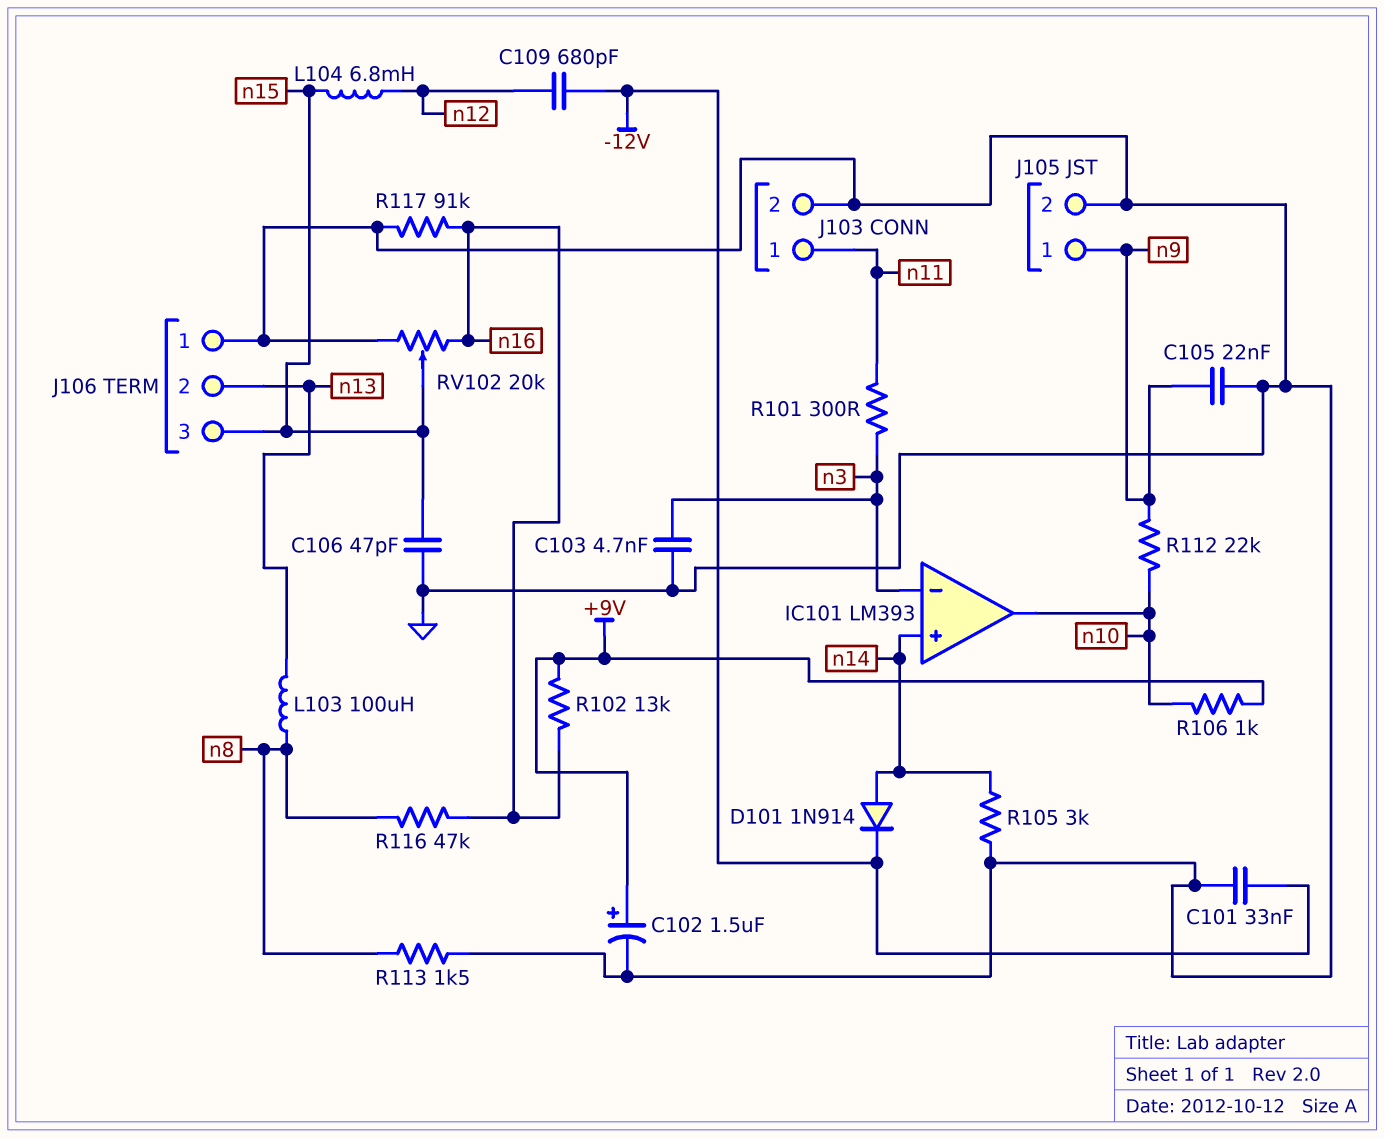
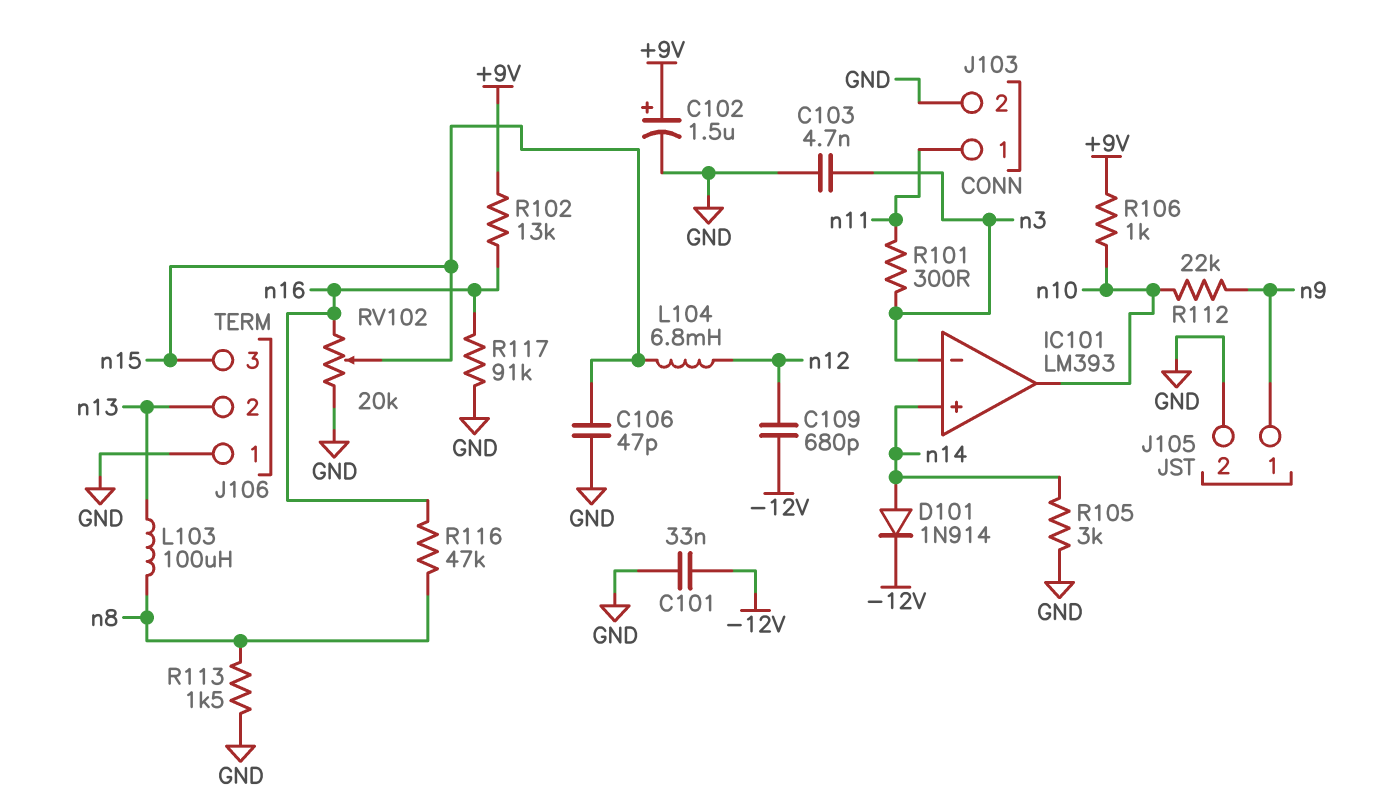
C105: 22nF (GND, n9) -> none

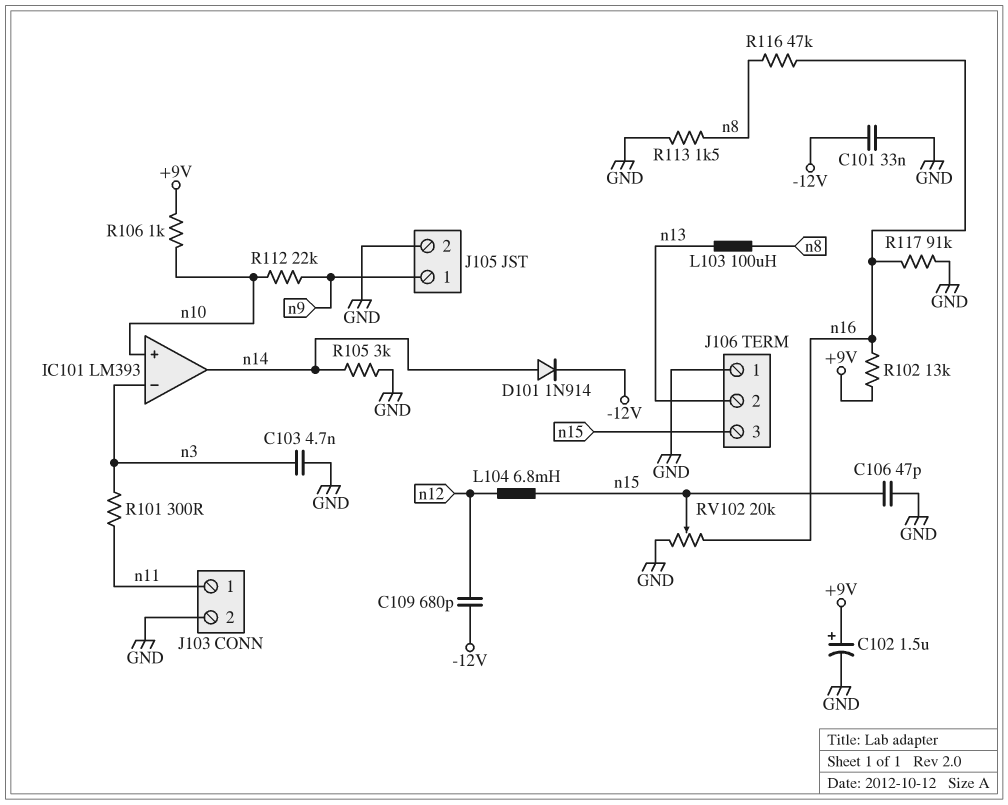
IC101 pin in+: n14 -> n10
IC101 pin out: n10 -> n14

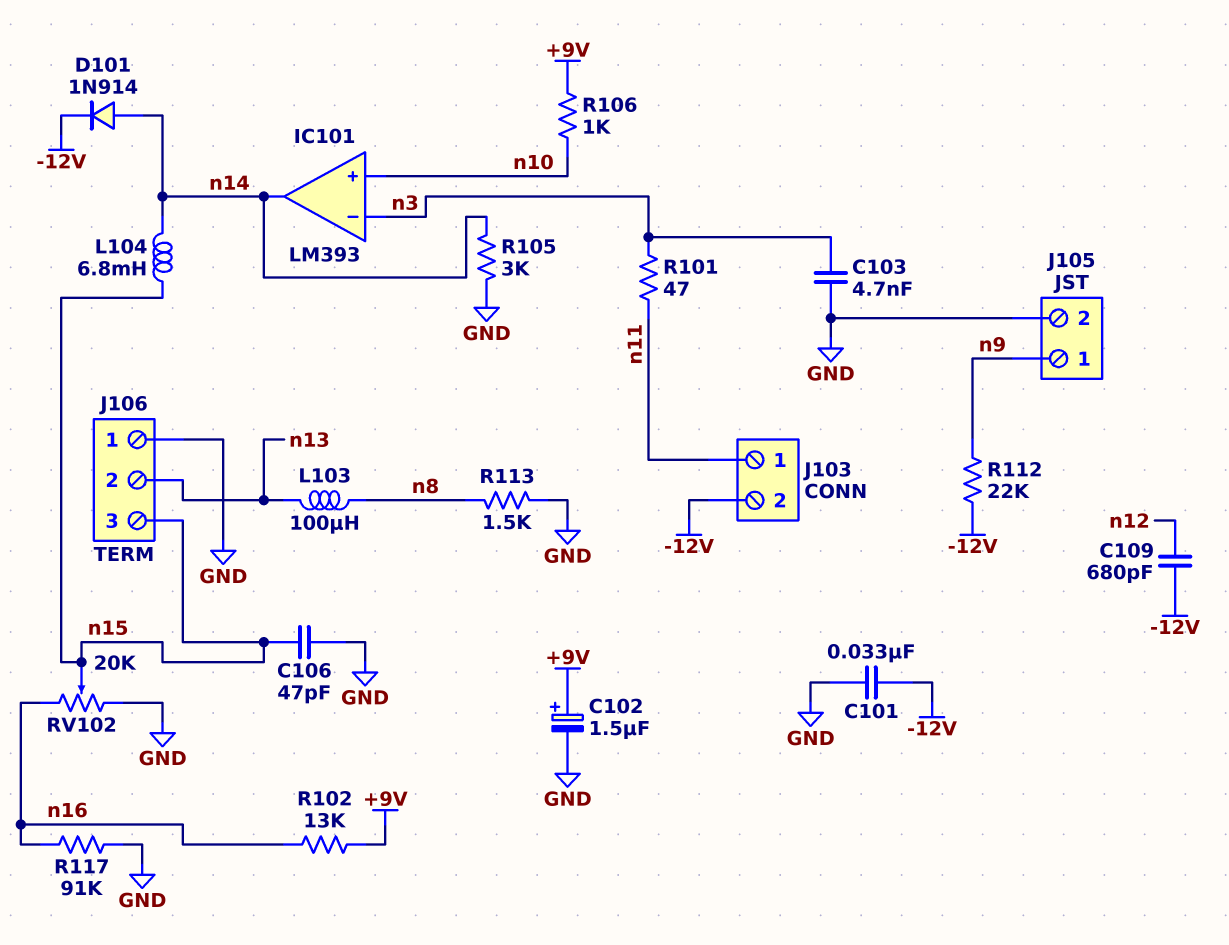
J103 pin 2: GND -> -12V
L104: 6.8mH (n12, n15) -> 6.8mH (n14, n15)
R101: 300 (n3, n11) -> 47 (n3, n11)
R112: 22k (n9, n10) -> 22k (-12V, n9)
R116: 47k (n8, n16) -> none

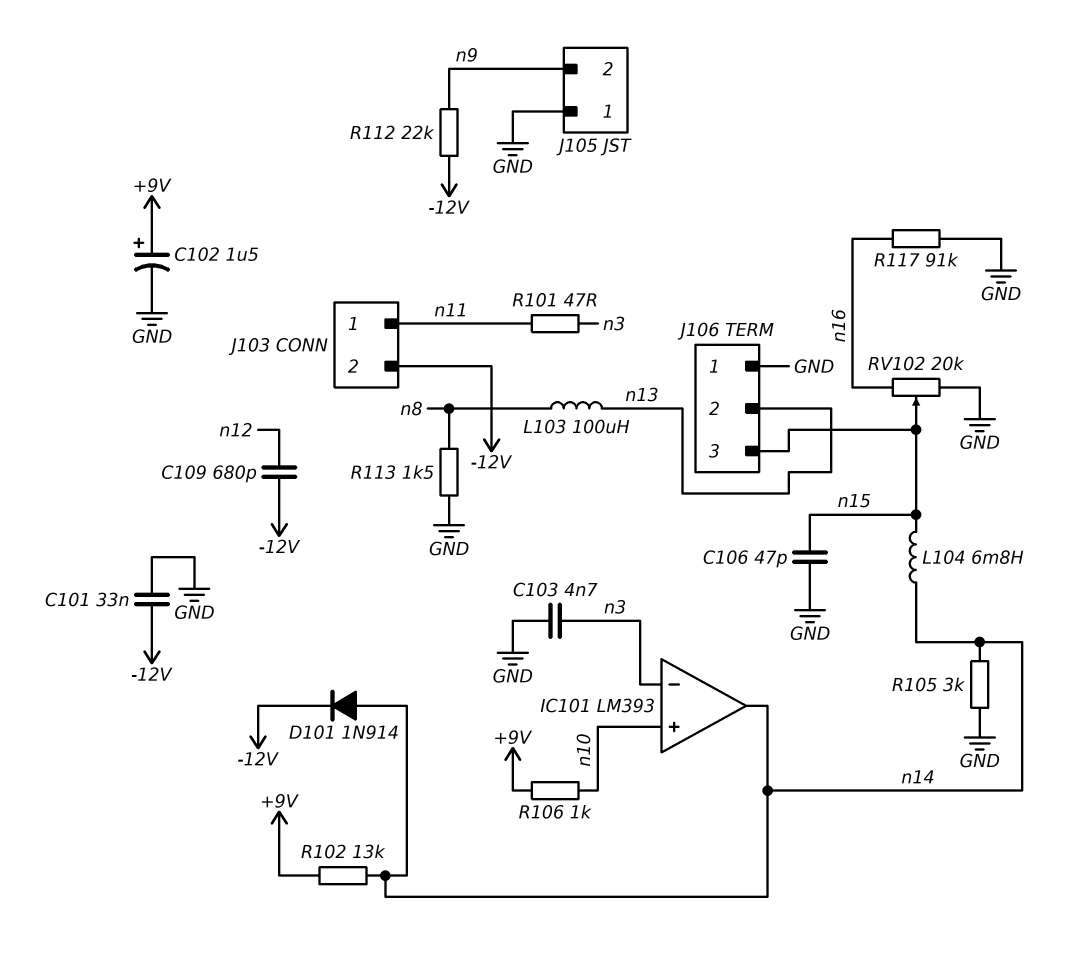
J105 pin 1: n9 -> GND
J105 pin 2: GND -> n9
R102: 13k (+9V, n16) -> 13k (+9V, n14)

